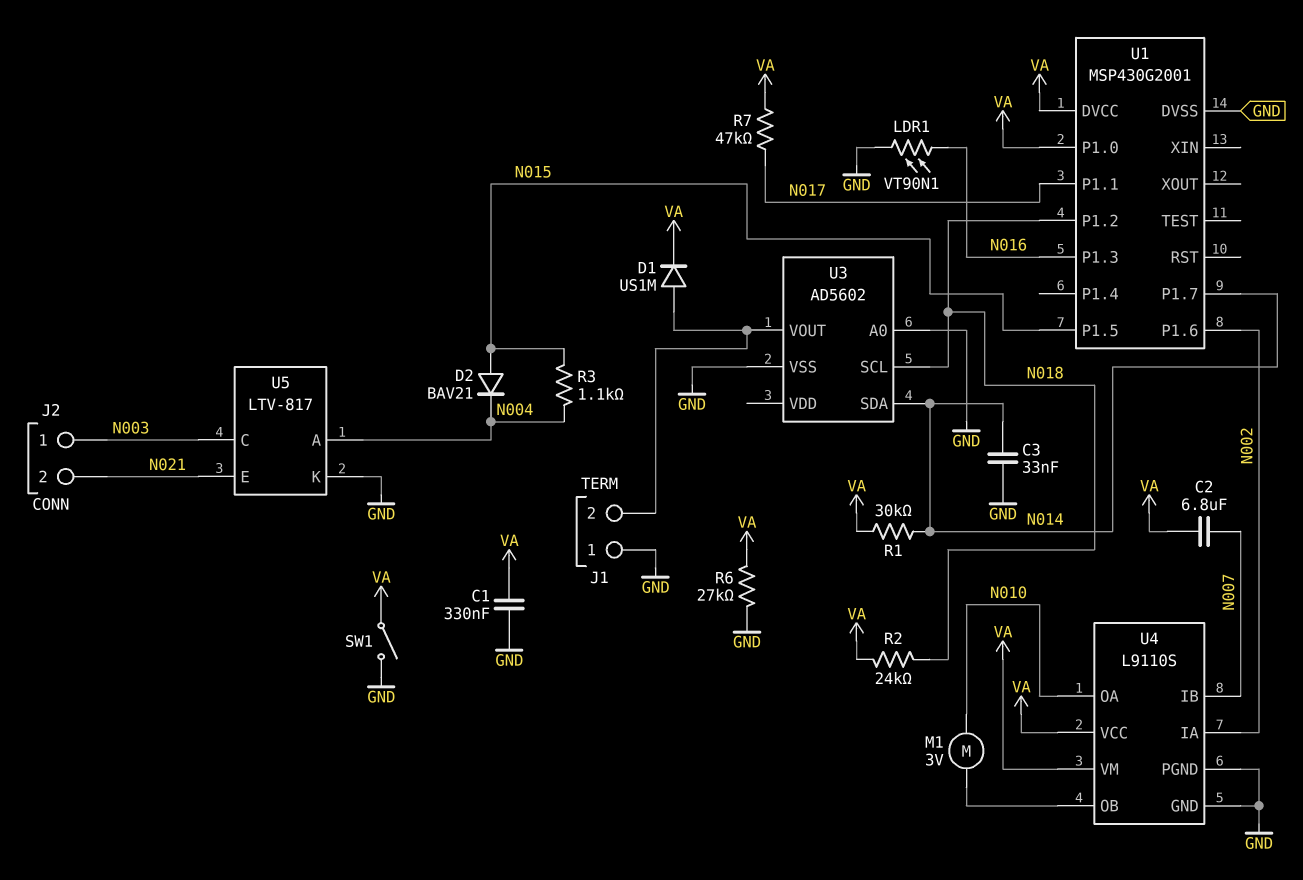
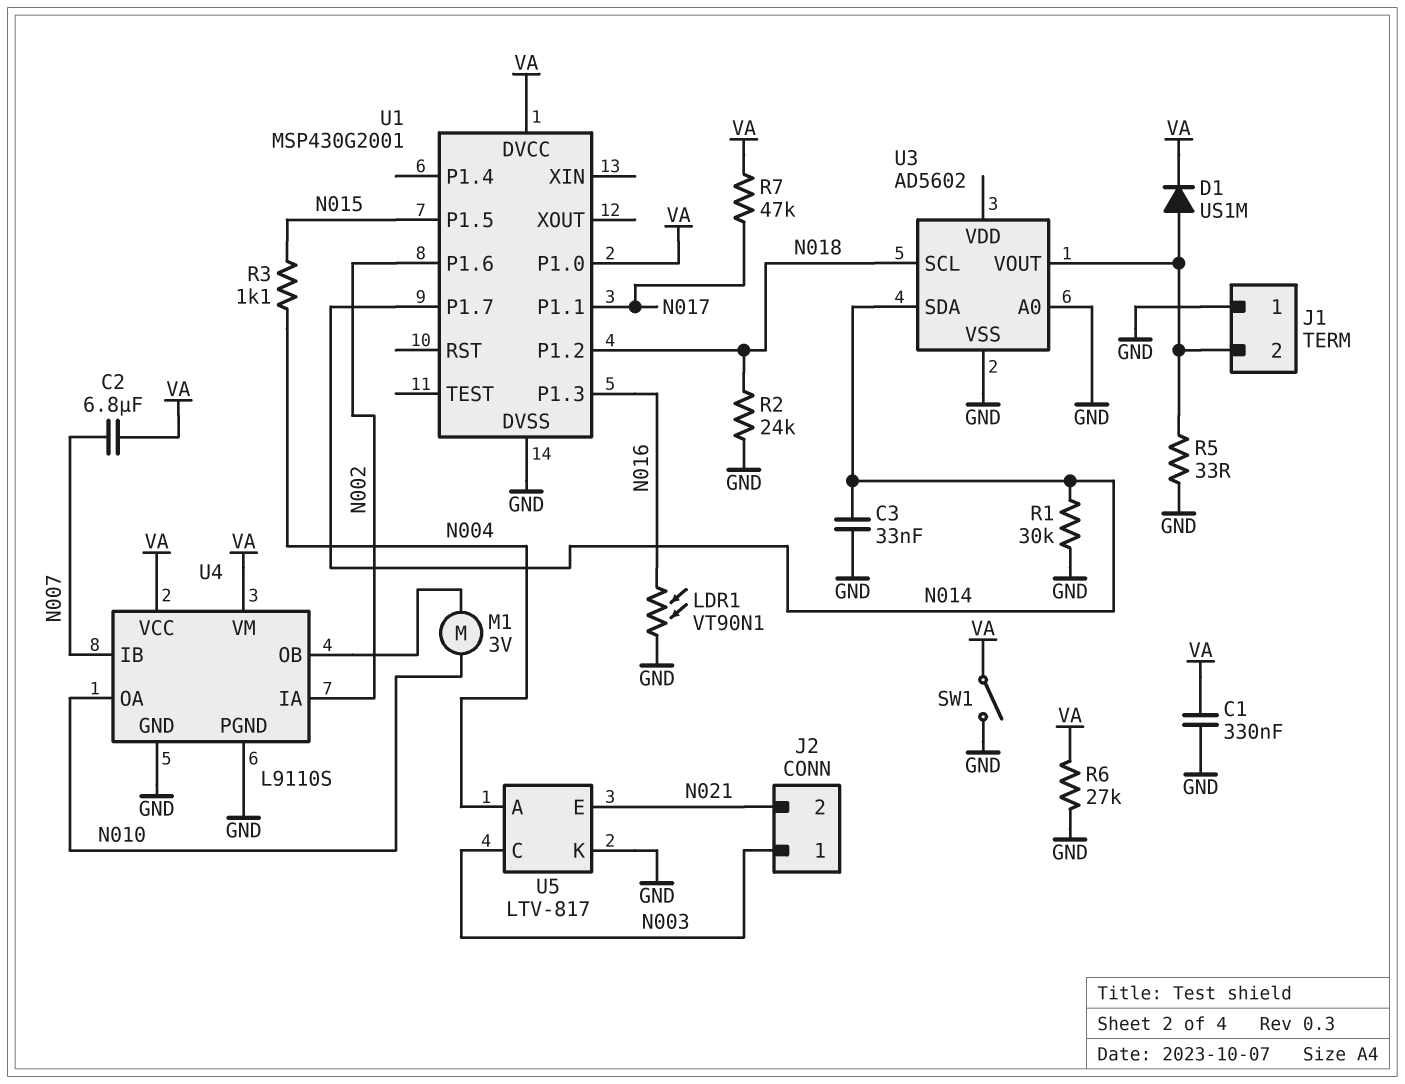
D2: diode BAV21 (A N015, K N004) -> none
R1: 30k (N014, VA) -> 30k (GND, N014)
R2: 24k (N018, VA) -> 24k (GND, N018)
R5: none -> 33 (GND, J1/2)

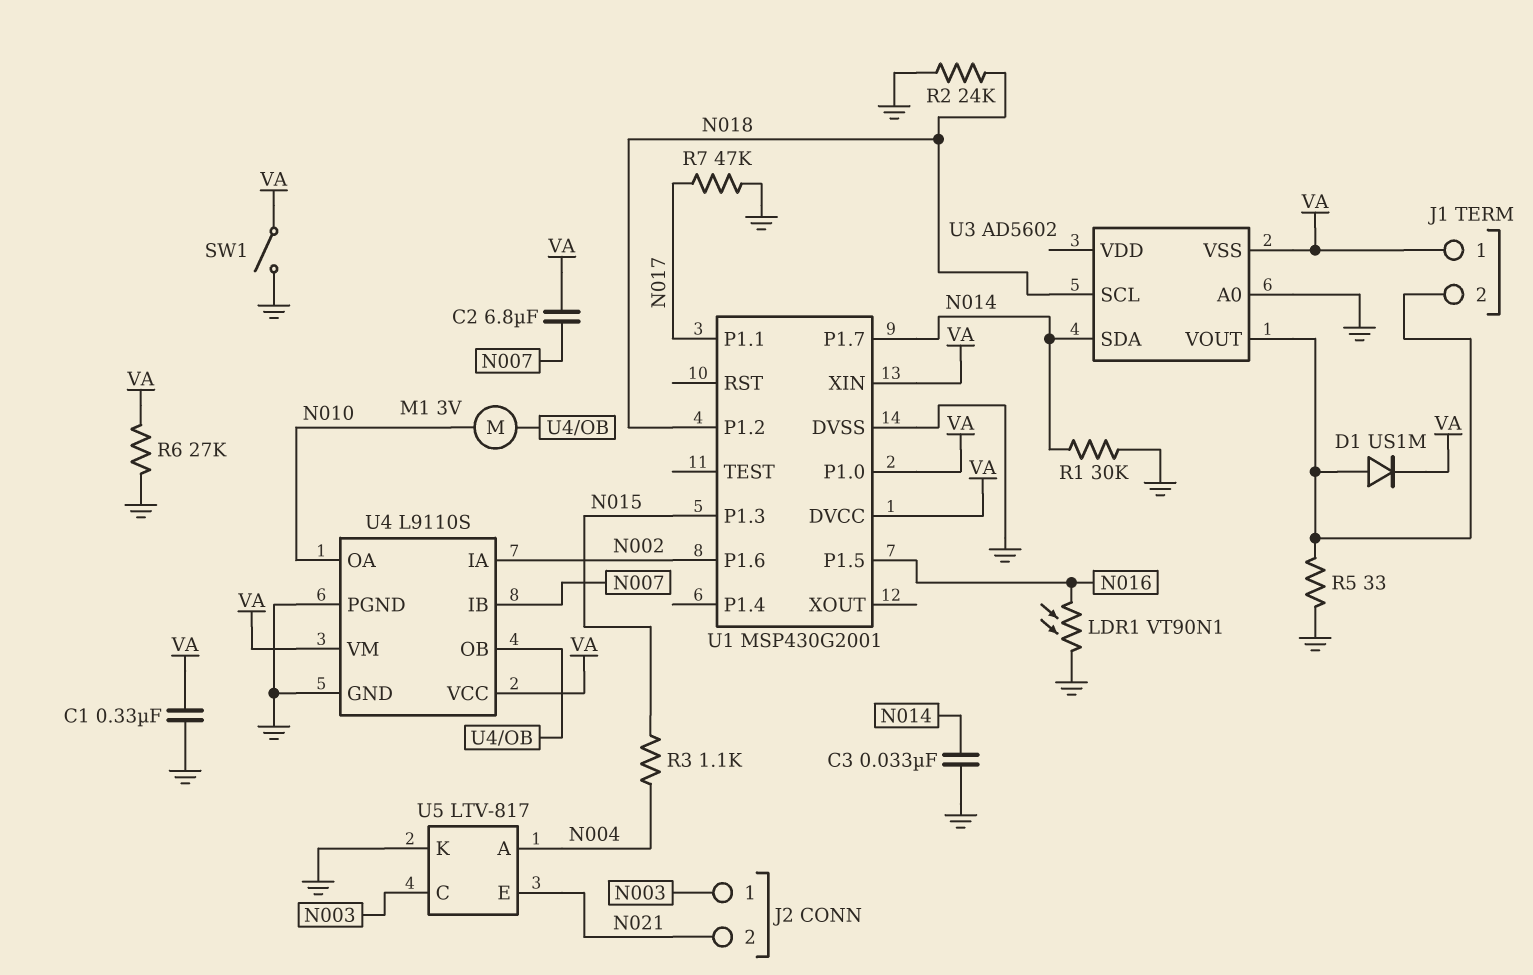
J1 pin 1: GND -> VA
R7: 47k (N017, VA) -> 47k (GND, N017)
U1 pin P1.3: N016 -> N015
U1 pin P1.5: N015 -> N016
U1 pin XIN: none -> VA
U3 pin VSS: GND -> VA

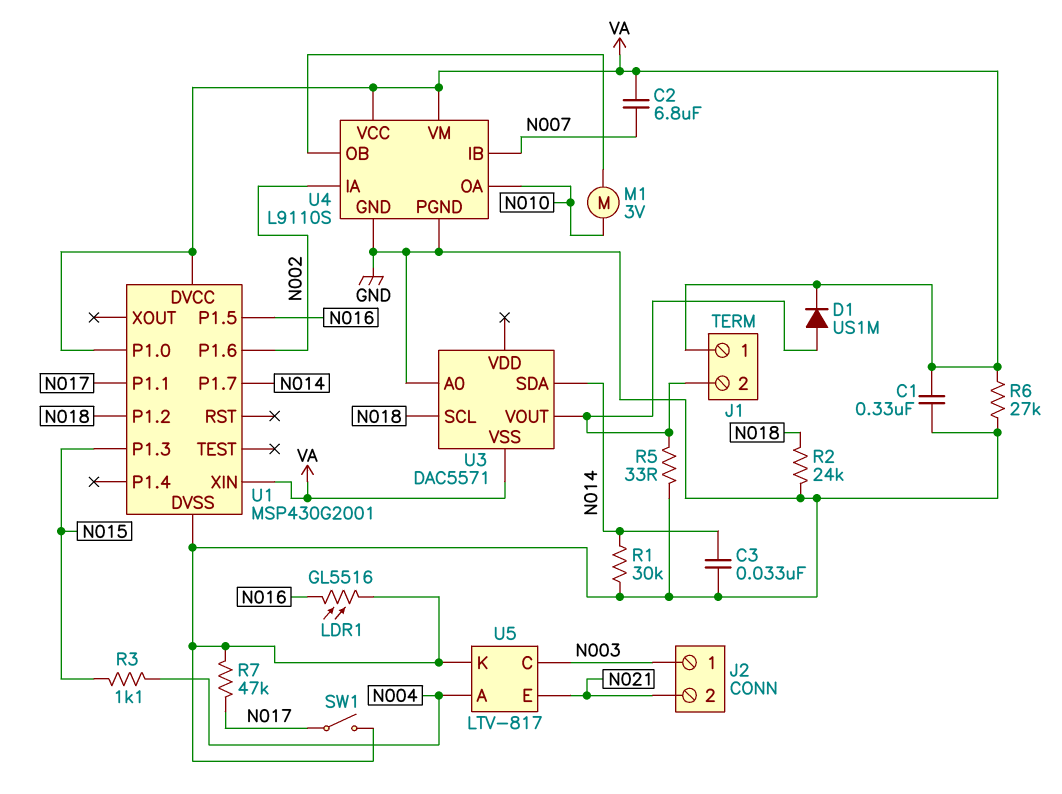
LDR1: VT90N1 (GND, N016) -> GL5516 (GND, N016)
SW1: switch (GND, VA) -> switch (GND, N017)
U3: AD5602 -> DAC5571

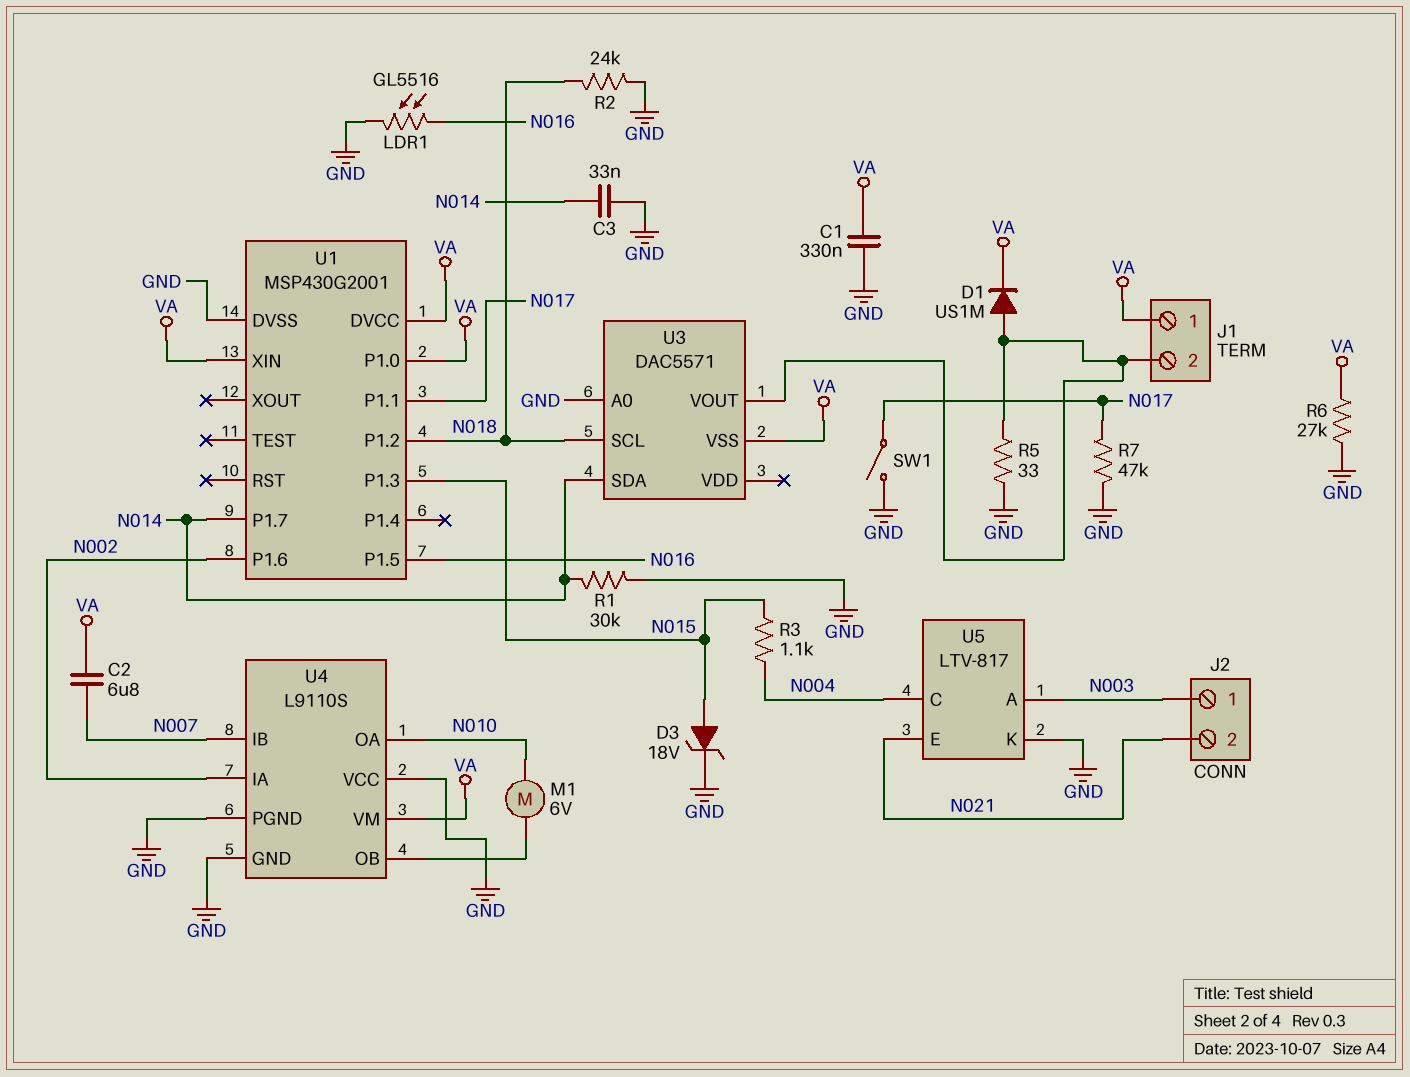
D3: none -> zener 18V (A N015, K GND)
M1: motor 3V (N010, U4/OB) -> motor 6V (N010, U4/OB)
U4 pin VCC: VA -> GND
U5 pin A: N004 -> N003
U5 pin C: N003 -> N004

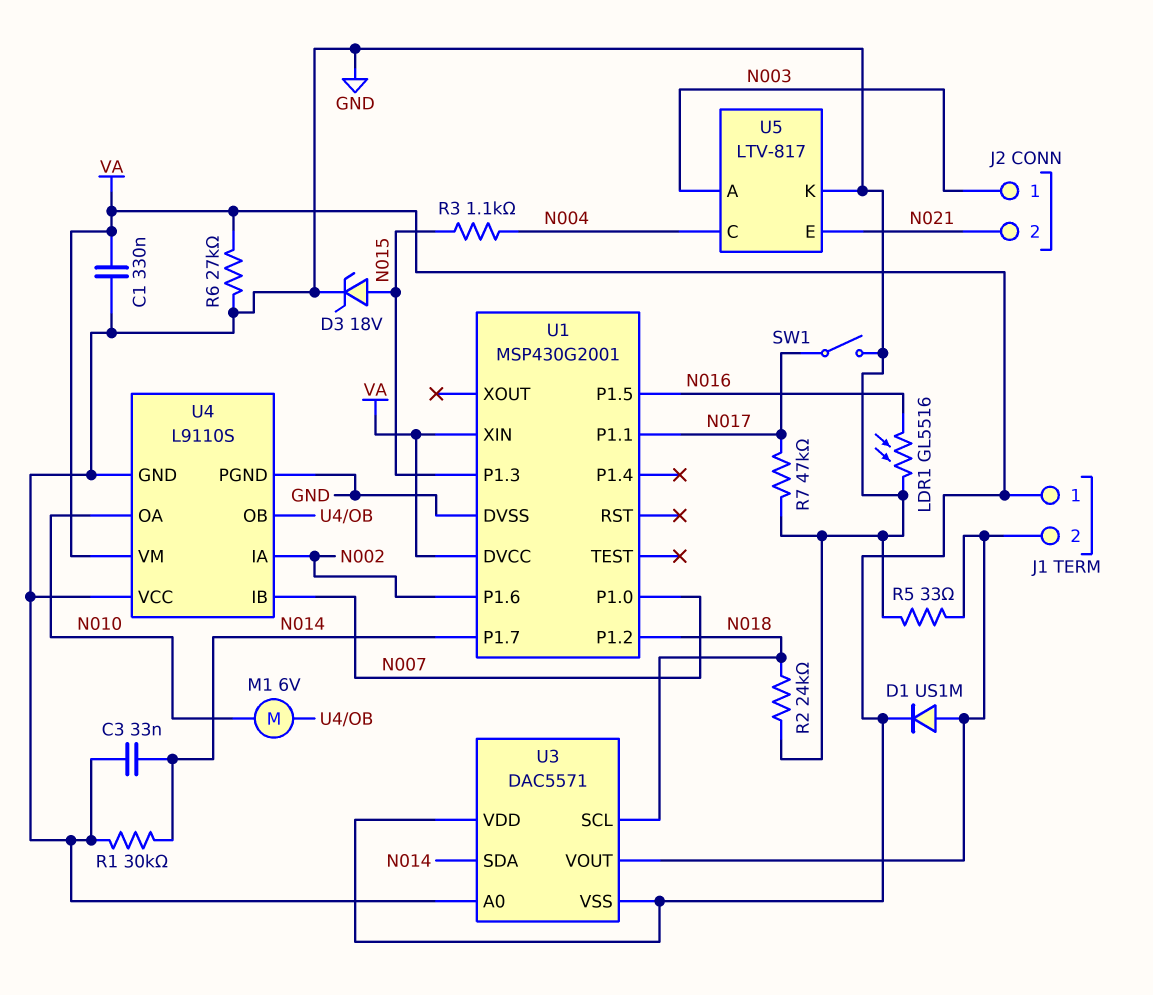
C2: 6.8uF (N007, VA) -> none
U1 pin P1.0: VA -> N007
U3 pin VDD: none -> VA

